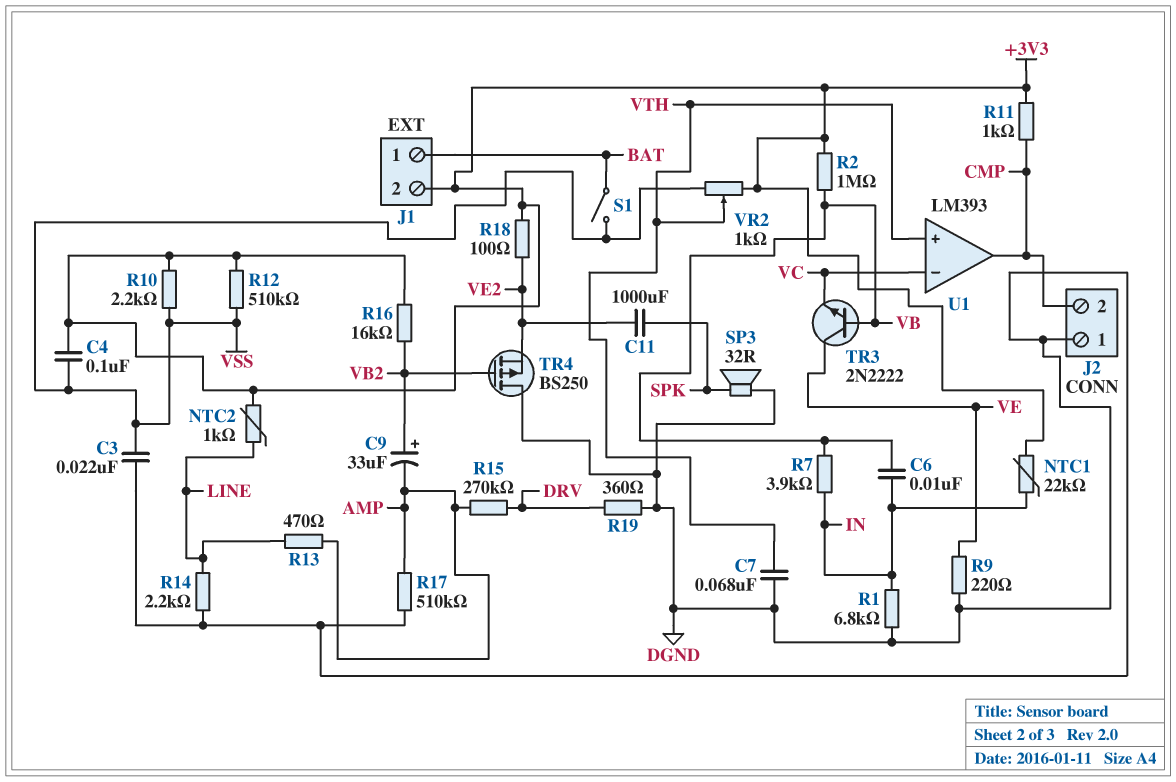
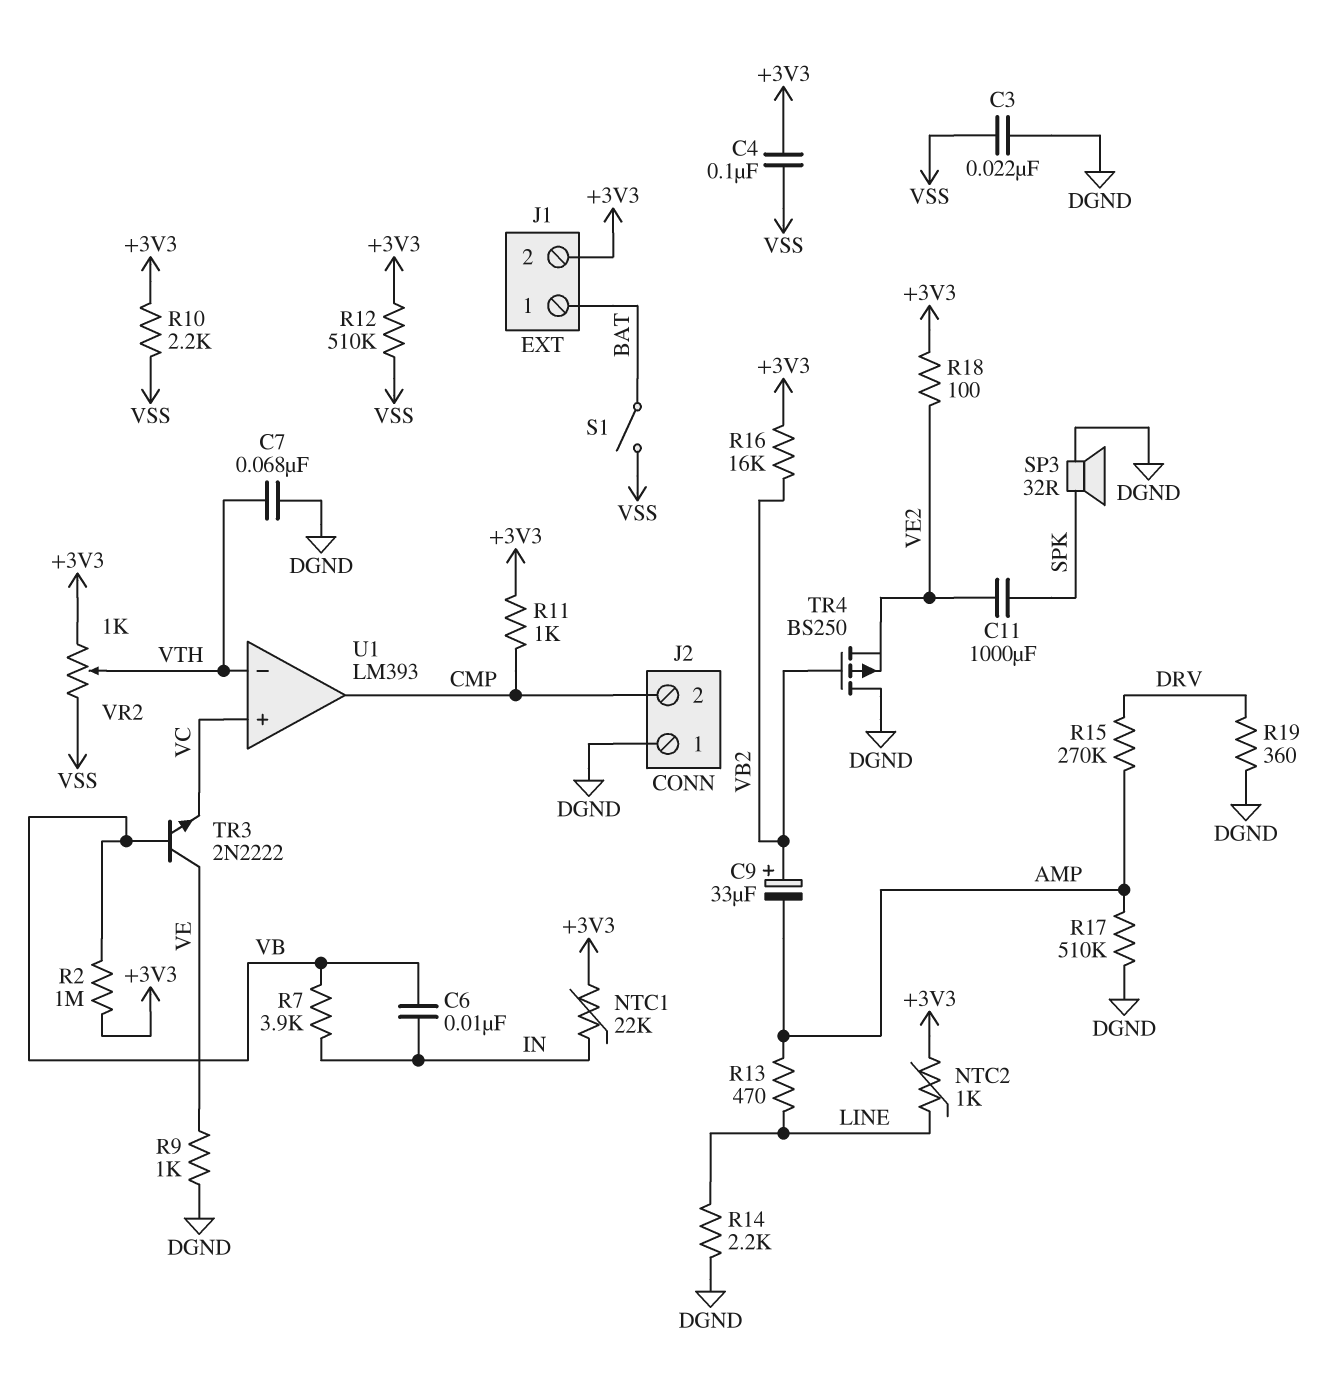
R1: 6.8k (DGND, IN) -> none
R9: 220 (DGND, VE) -> 1k (DGND, VE)
U1 pin in+: VTH -> VC
U1 pin in-: VC -> VTH

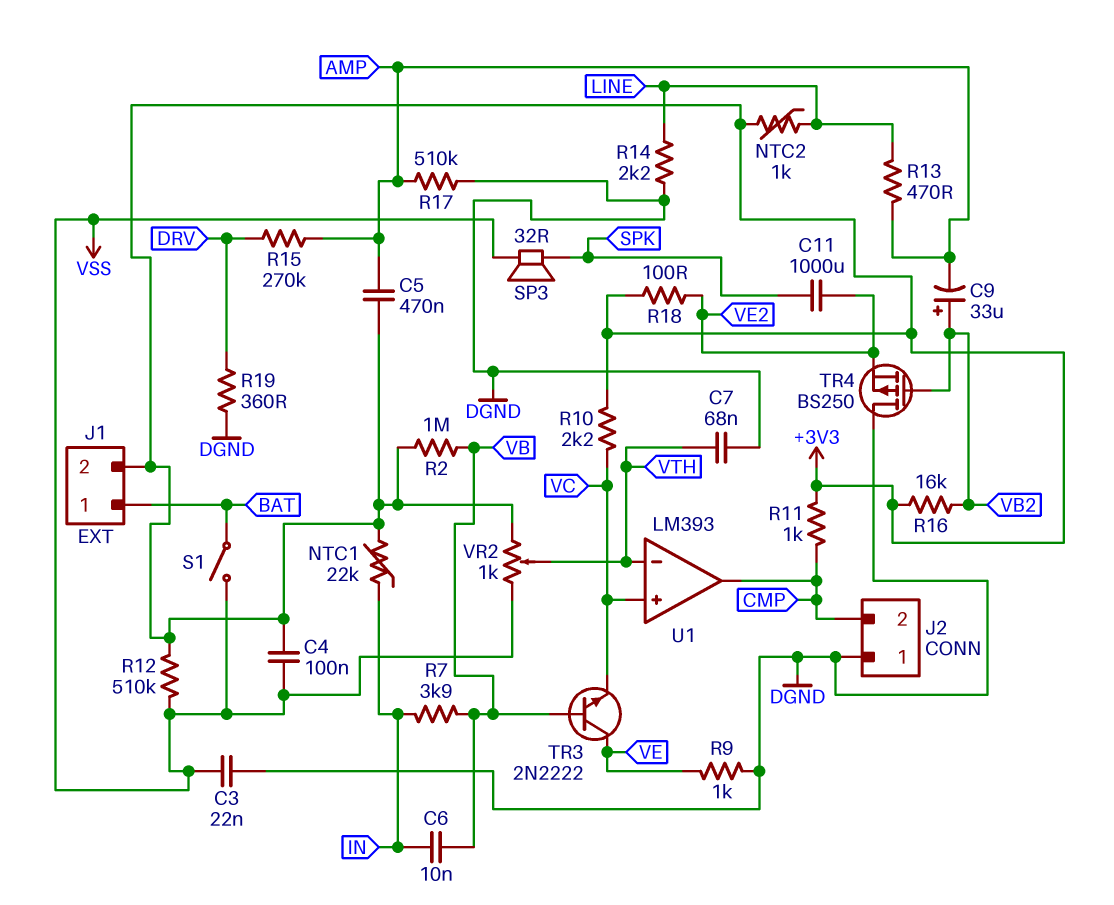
C5: none -> 470nF (+3V3, AMP)
R10: 2.2k (+3V3, VSS) -> 2.2k (+3V3, VC)
SP3: speaker 32R (DGND, SPK) -> speaker 32R (SPK, VSS)

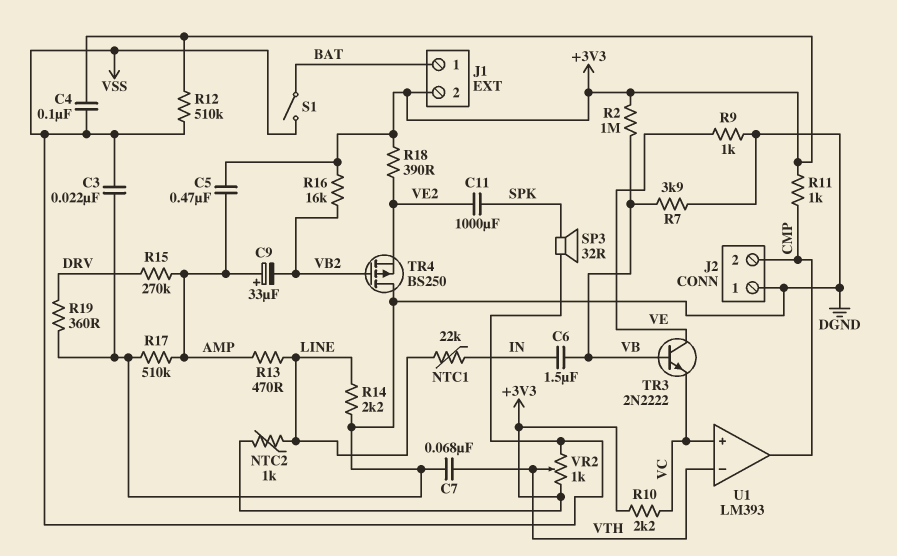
C6: 10nF (IN, VB) -> 1.5uF (IN, VB)
C9: 33uF (plus VB2, minus AMP) -> 33uF (plus AMP, minus VB2)
NTC1: 22k (+3V3, IN) -> 22k (IN, LINE)
R7: 3.9k (IN, VB) -> 3.9k (DGND, VB)
R18: 100 (+3V3, VE2) -> 390 (+3V3, VE2)

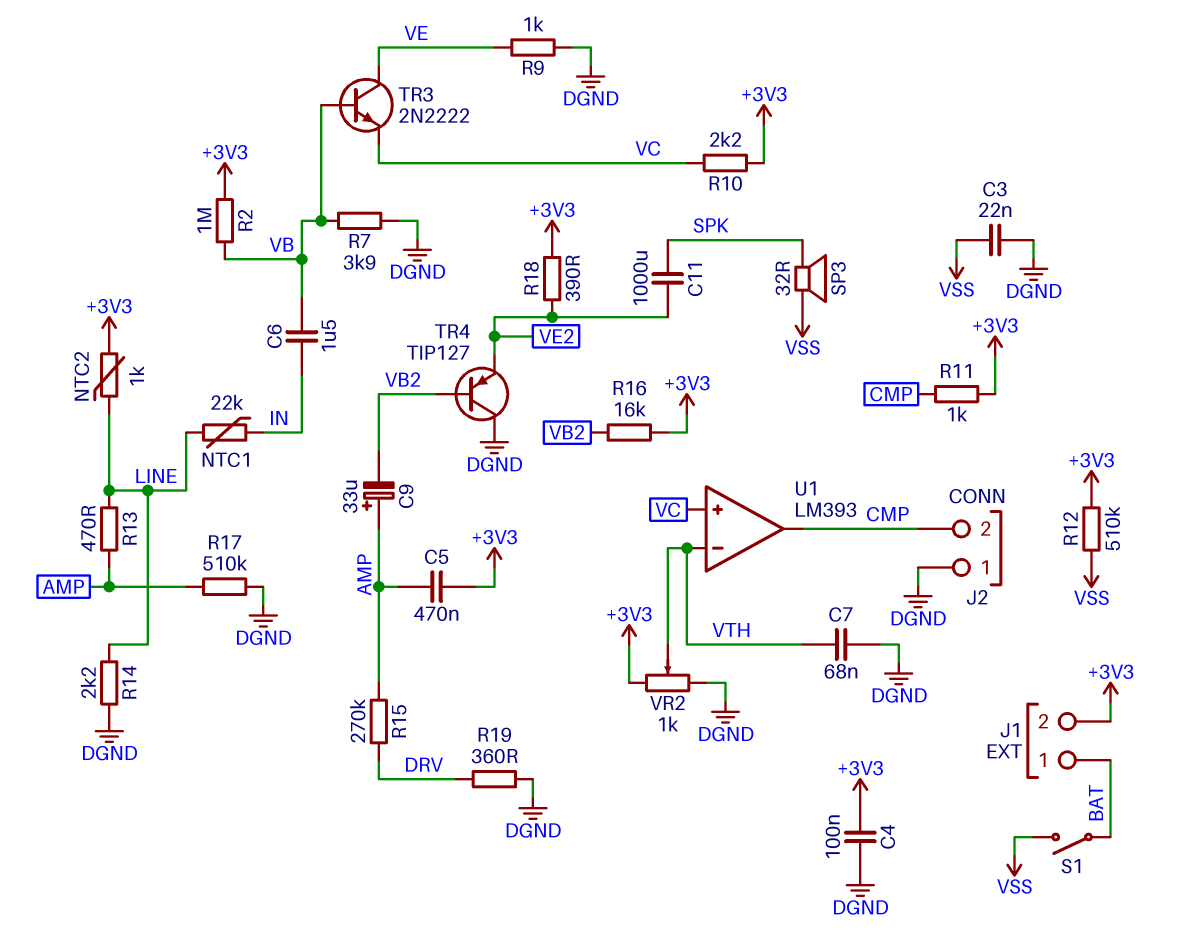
C4: 100nF (+3V3, VSS) -> 100nF (+3V3, DGND)
TR4: PMOS BS250 (G VB2, D DGND, S VE2) -> PNP TIP127 (B VB2, C DGND, E VE2)
VR2: 1k (+3V3, VSS, wiper VTH) -> 1k (+3V3, DGND, wiper VTH)

